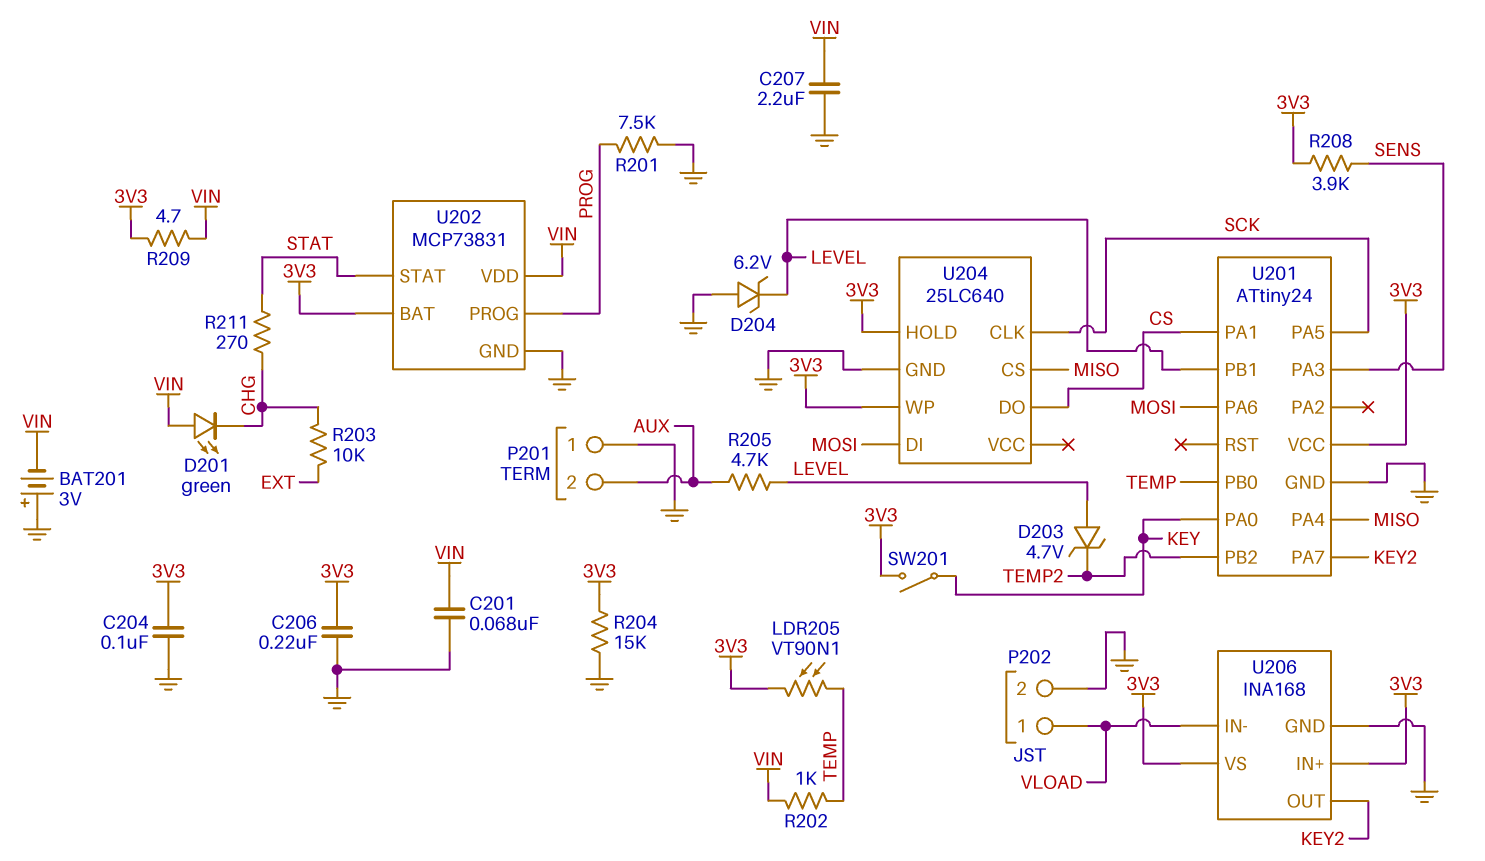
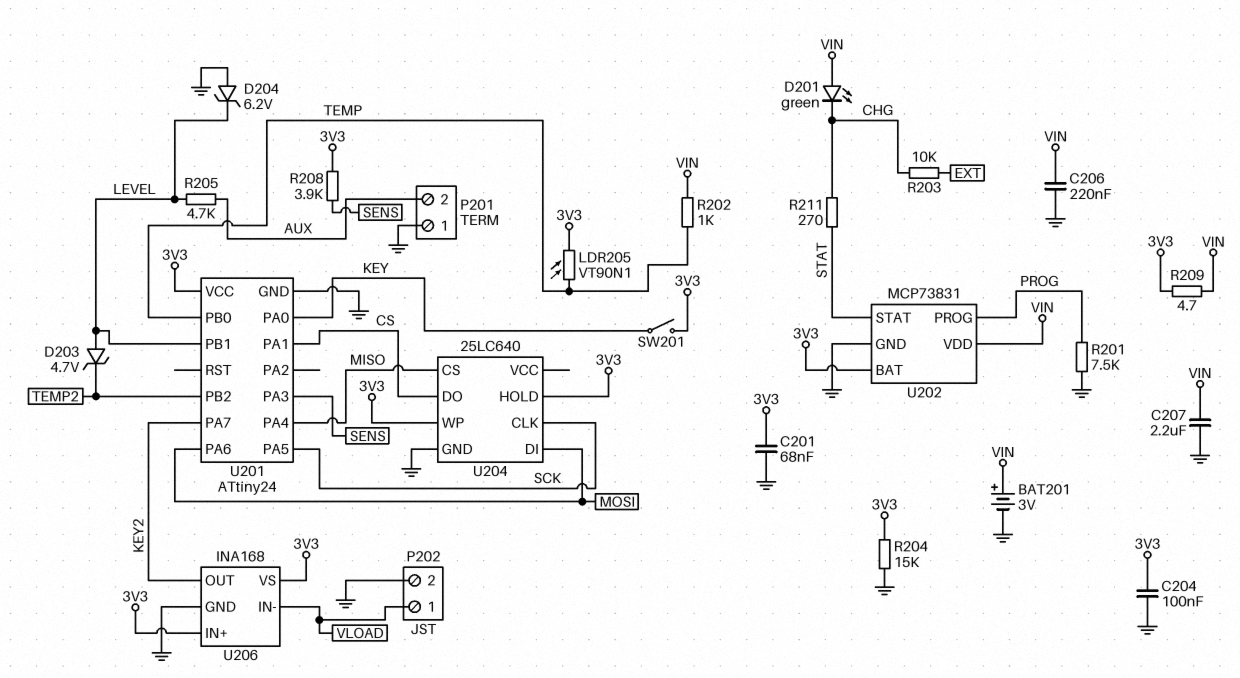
BAT201: 3V (plus GND, minus VIN) -> 3V (plus VIN, minus GND)
C201: 68nF (GND, VIN) -> 68nF (3V3, GND)
C206: 220nF (3V3, GND) -> 220nF (GND, VIN)

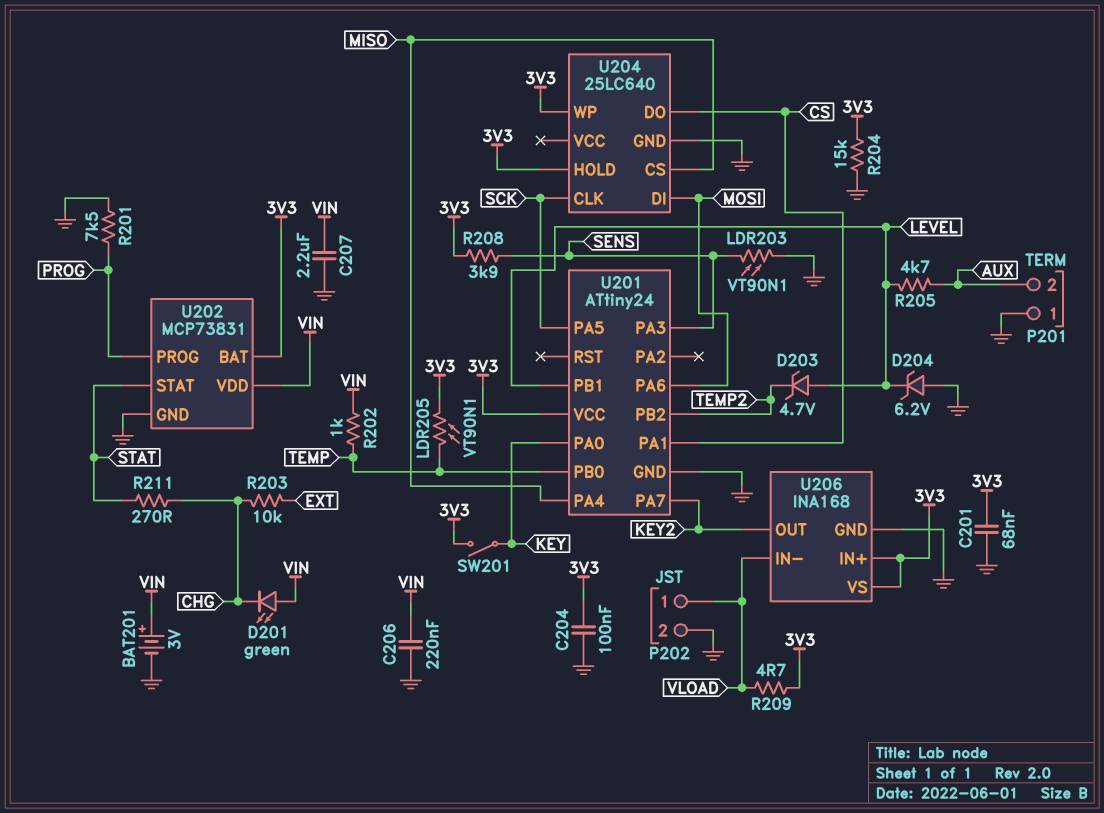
LDR203: none -> VT90N1 (GND, SENS)
R209: 4.7 (3V3, VIN) -> 4.7 (3V3, VLOAD)

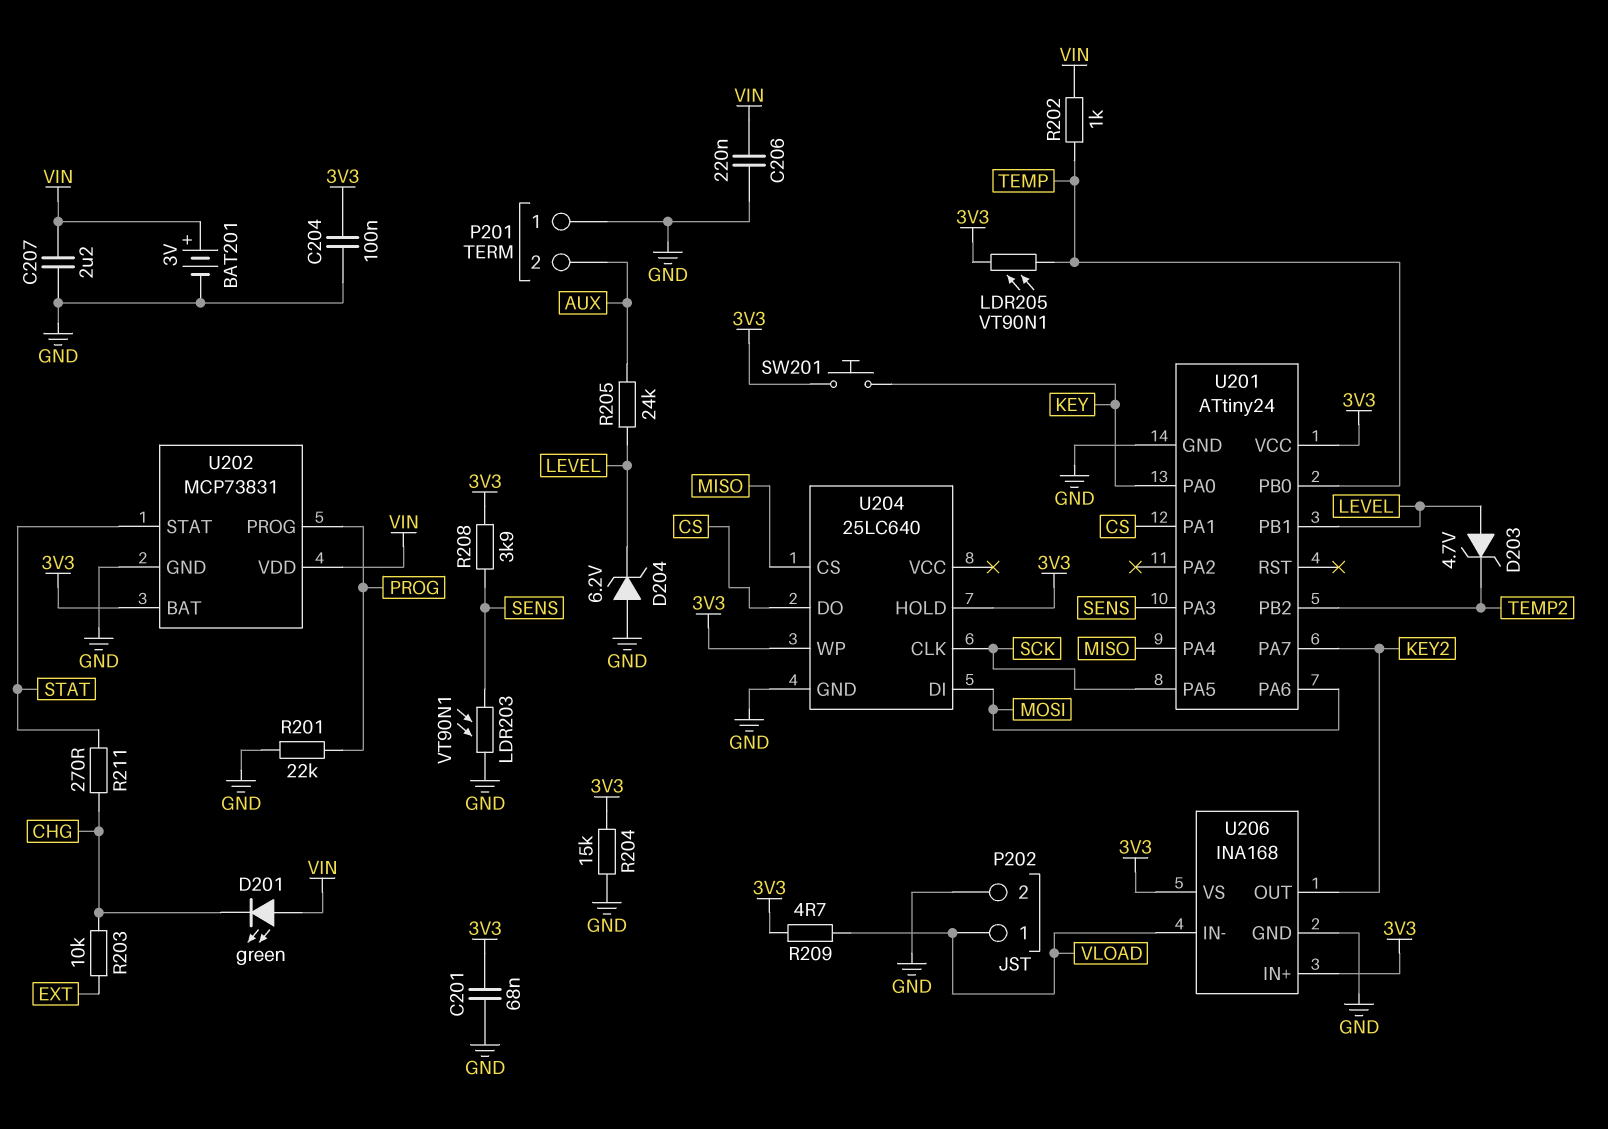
R201: 7.5k (GND, PROG) -> 22k (GND, PROG)
R205: 4.7k (AUX, LEVEL) -> 24k (AUX, LEVEL)
SW201: switch (3V3, KEY) -> button (3V3, KEY)

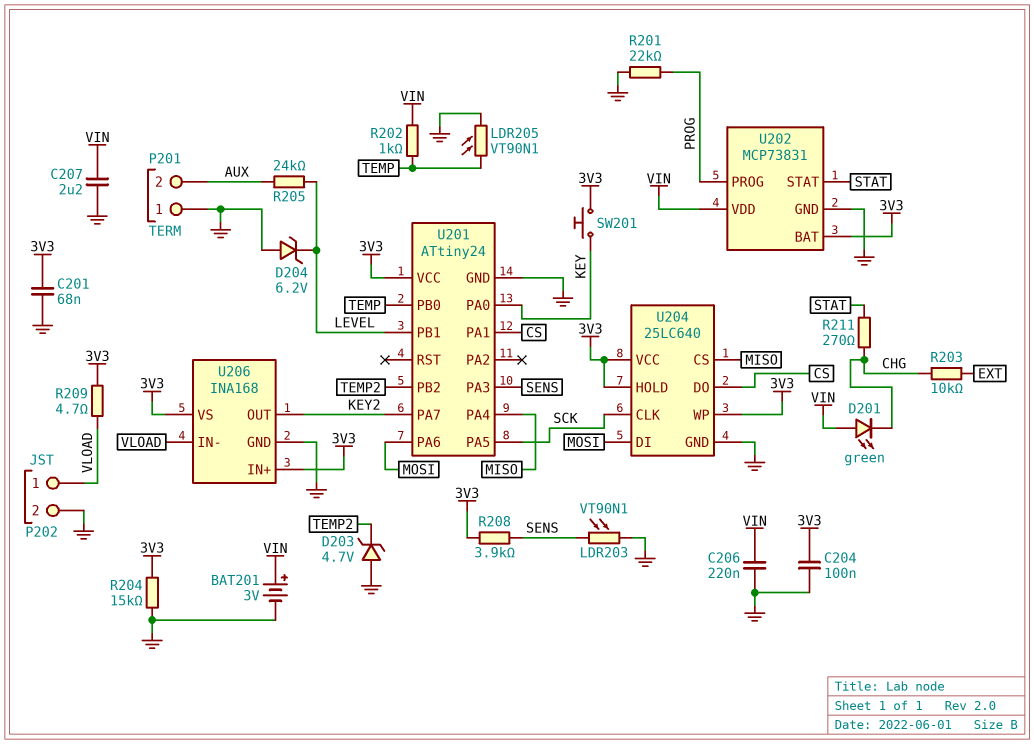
D203: zener 4.7V (A LEVEL, K TEMP2) -> zener 4.7V (A GND, K TEMP2)
LDR205: VT90N1 (3V3, TEMP) -> VT90N1 (GND, TEMP)
U204 pin VCC: none -> 3V3

